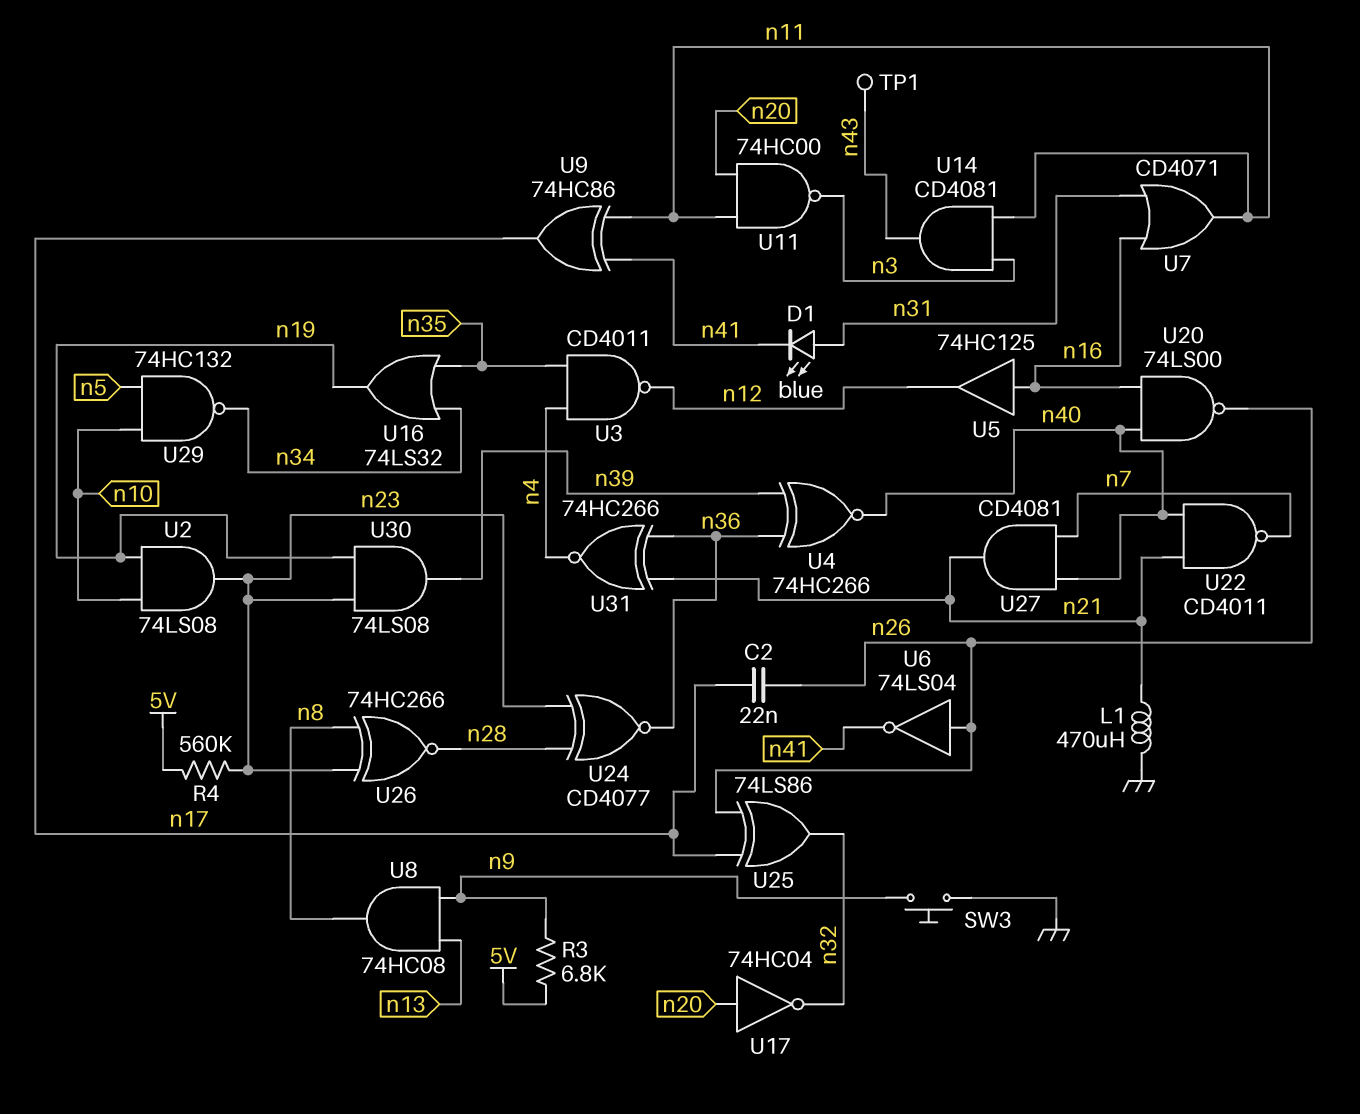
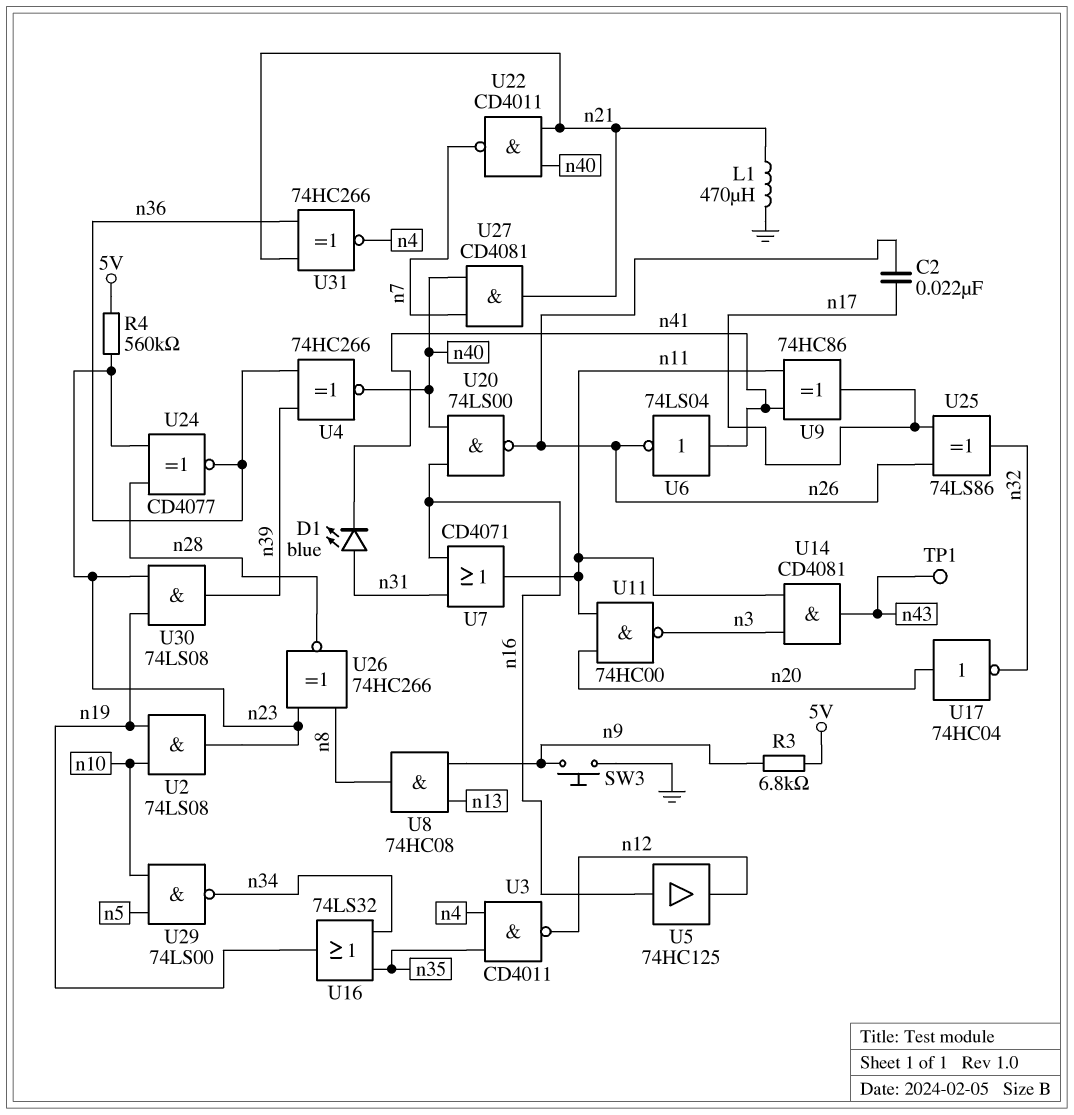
U6: NOT 74LS04 (in n26, out n41) -> NOT 74LS04 (in n41, out n26)
U29: NAND 74HC132 (in n5, in n10, out n34) -> NAND 74LS00 (in n5, in n10, out n34)

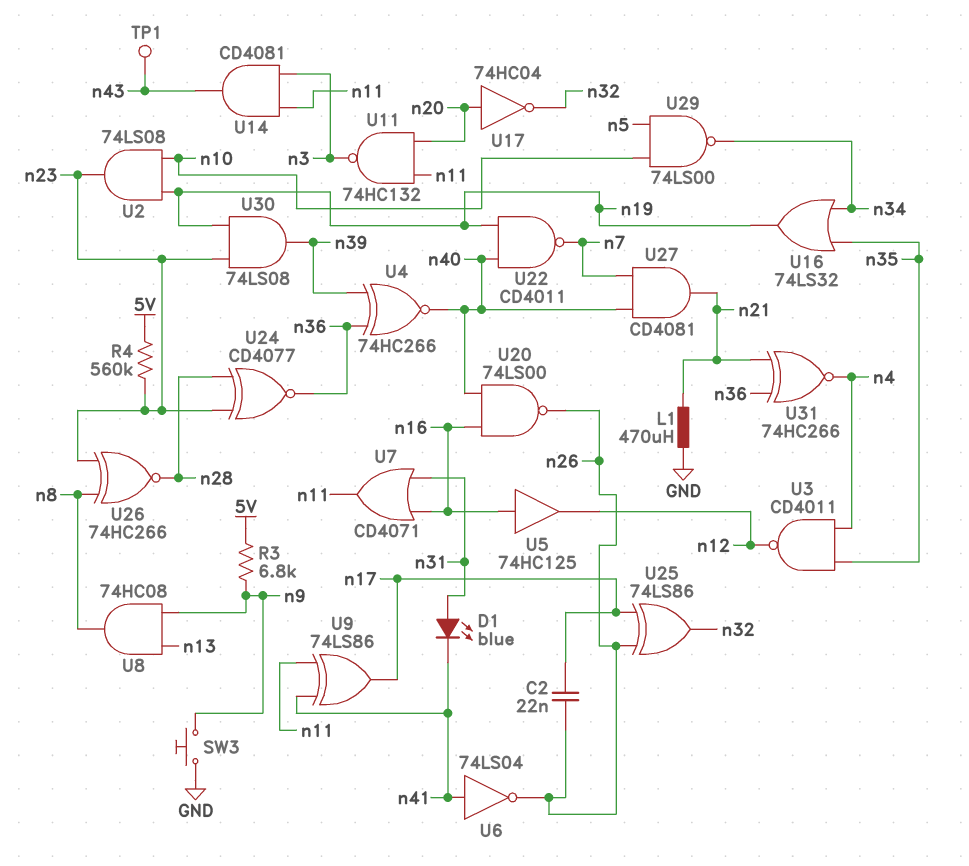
U9: XOR 74HC86 (in n11, in n41, out n17) -> XOR 74LS86 (in n11, in n41, out n17)
U11: NAND 74HC00 (in n11, in n20, out n3) -> NAND 74HC132 (in n11, in n20, out n3)
U22: NAND CD4011 (in n21, in n40, out n7) -> NAND CD4011 (in n19, in n40, out n7)

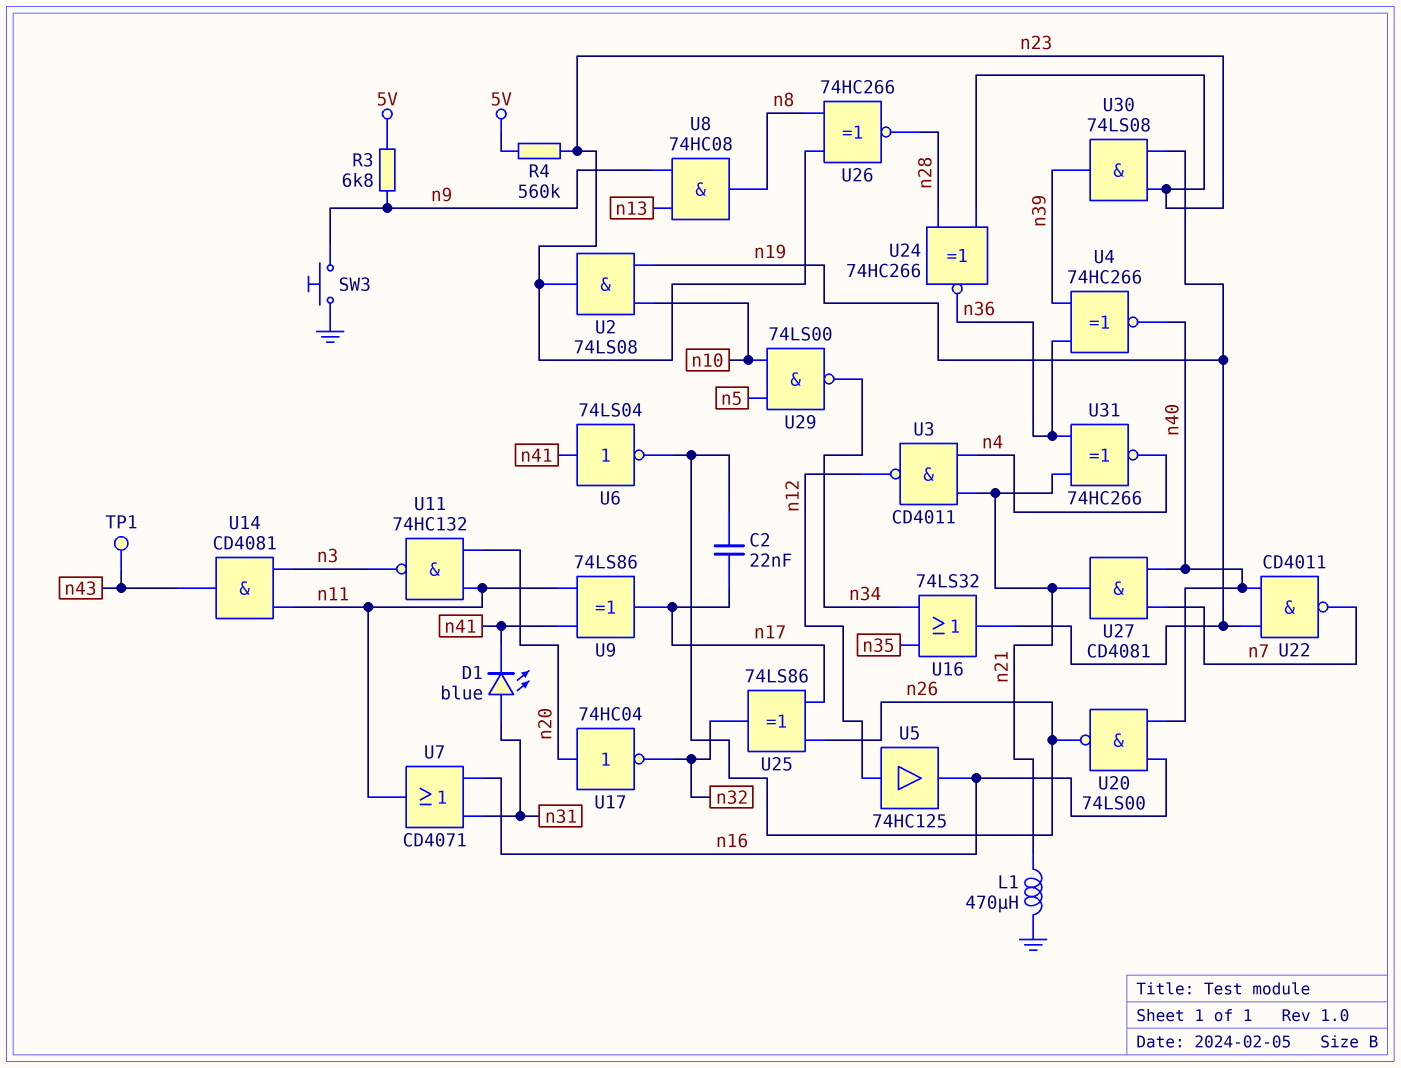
U3: NAND CD4011 (in n4, in n35, out n12) -> NAND CD4011 (in n4, in n21, out n12)
U5: buffer 74HC125 (in n16, out n12) -> buffer 74HC125 (in n12, out n16)
U24: XNOR CD4077 (in n23, in n28, out n36) -> XNOR 74HC266 (in n23, in n28, out n36)

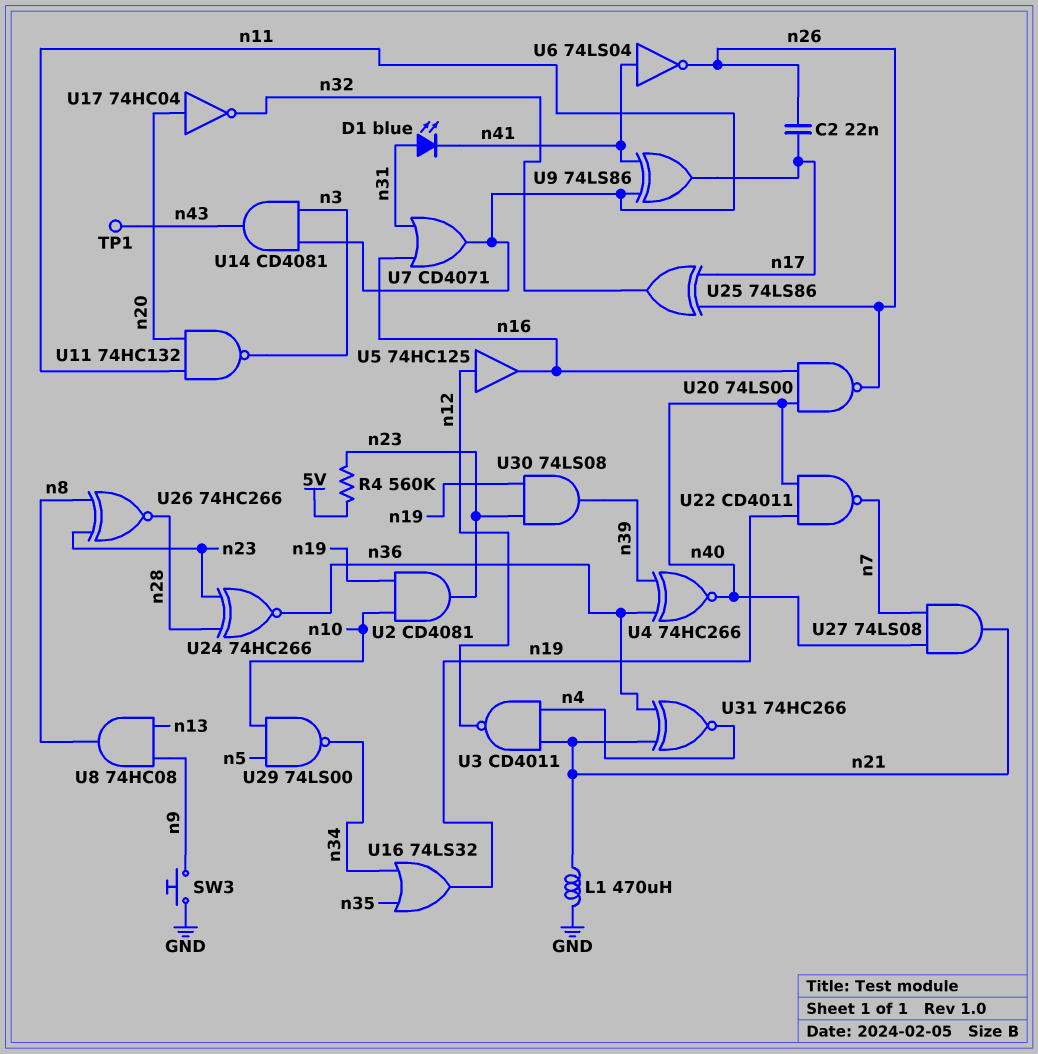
R3: 6.8k (5V, n9) -> none
U2: AND 74LS08 (in n10, in n19, out n23) -> AND CD4081 (in n10, in n19, out n23)
U27: AND CD4081 (in n7, in n40, out n21) -> AND 74LS08 (in n7, in n40, out n21)

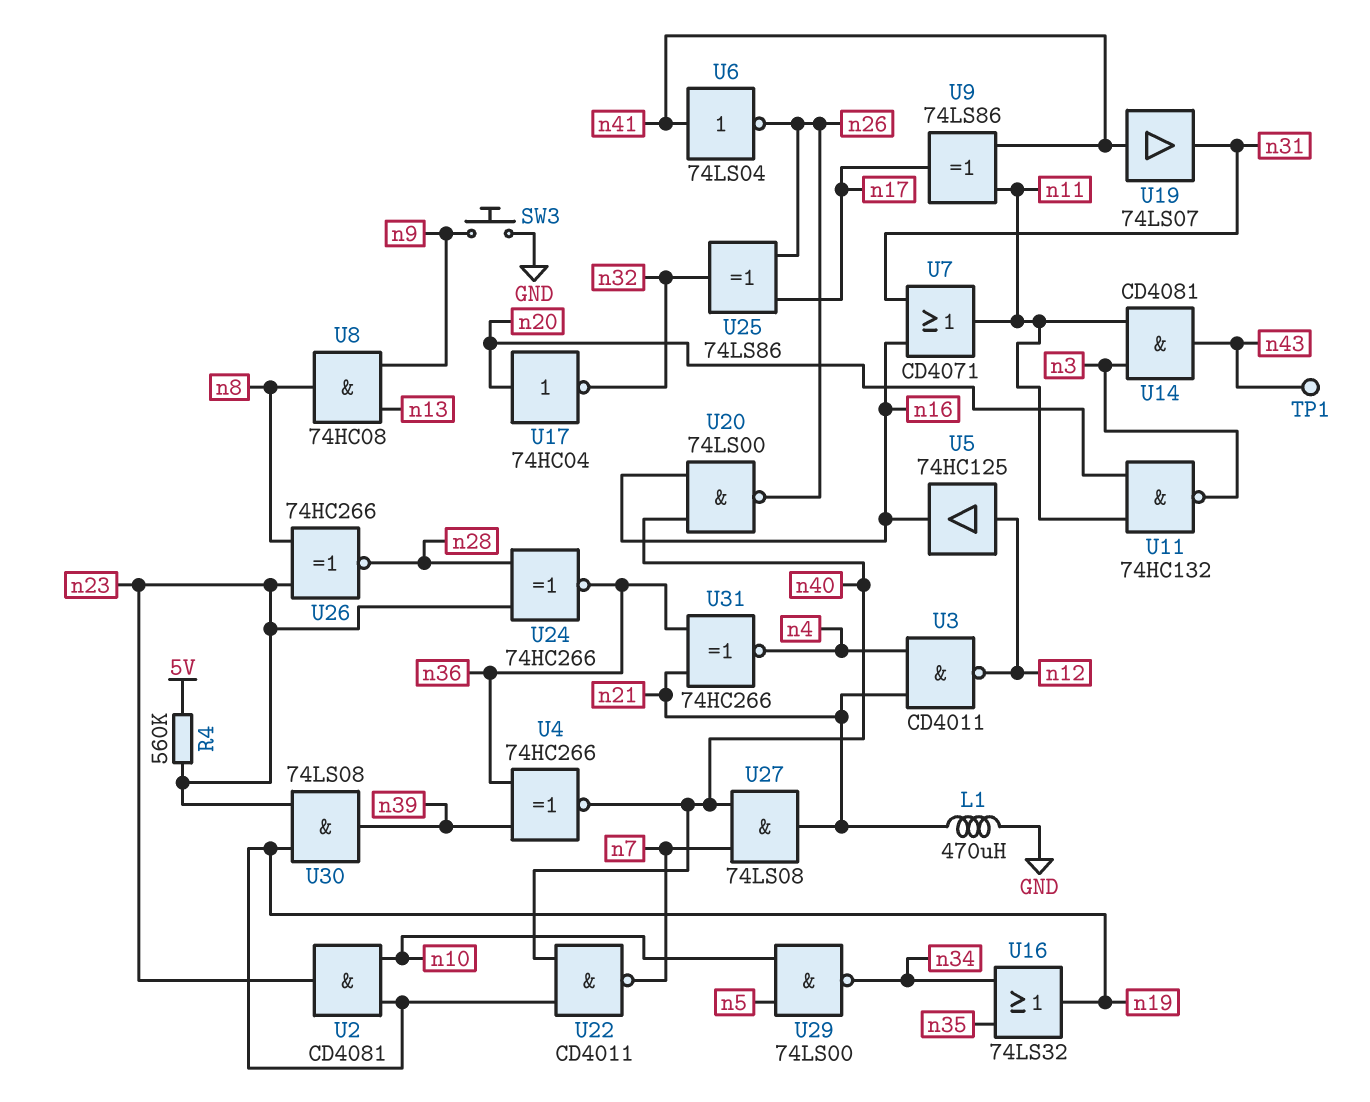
C2: 22nF (n17, n26) -> none
D1: LED blue (A n31, K n41) -> none
U19: none -> buffer 74LS07 (in n41, out n31)

